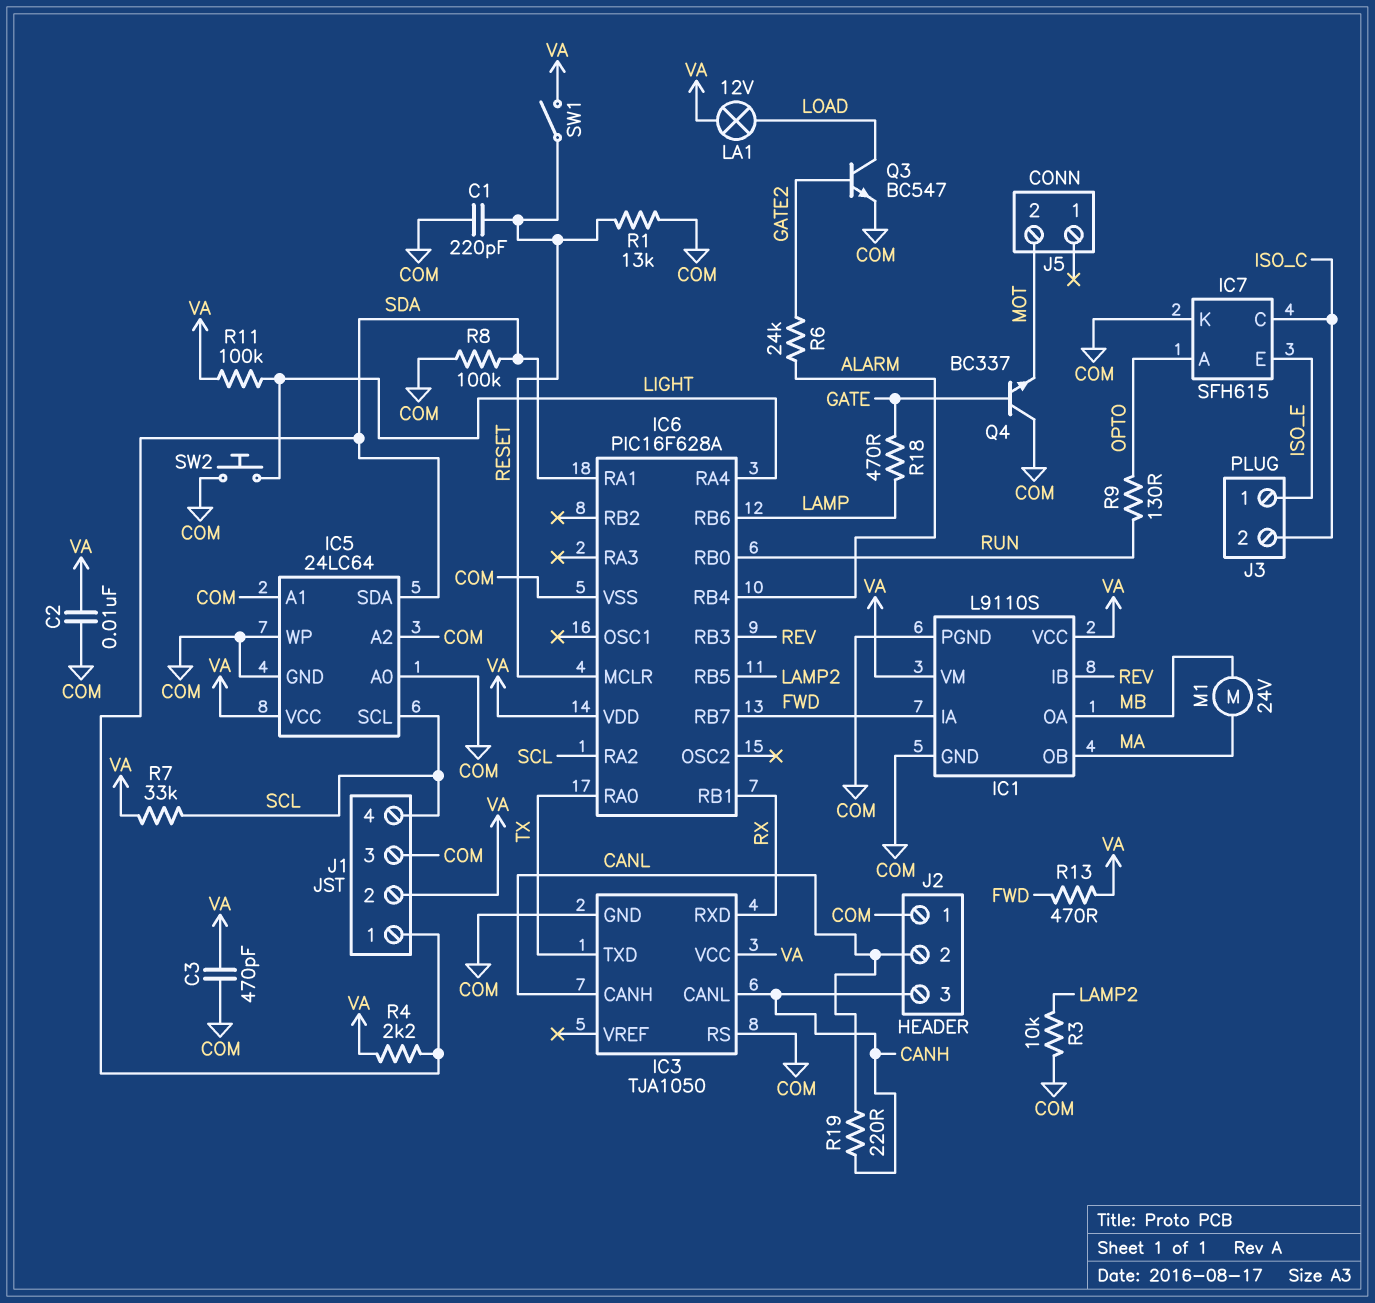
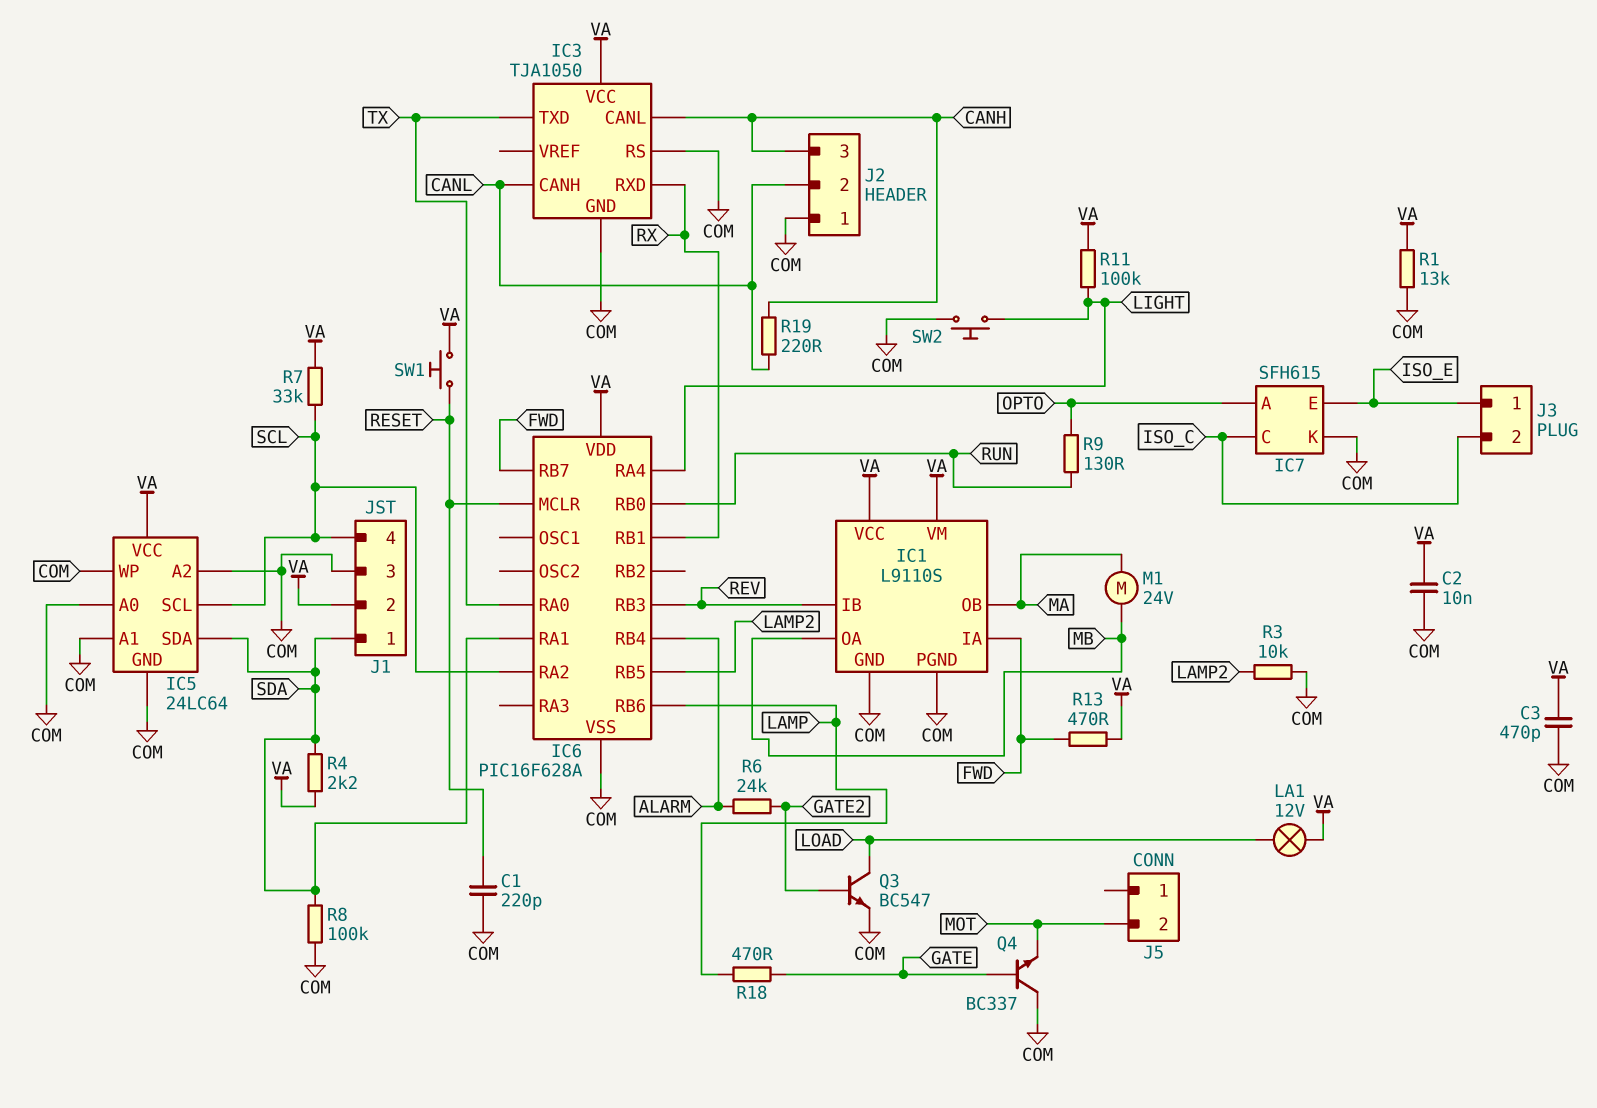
R1: 13k (COM, RESET) -> 13k (COM, VA)
SW1: switch (RESET, VA) -> button (RESET, VA)

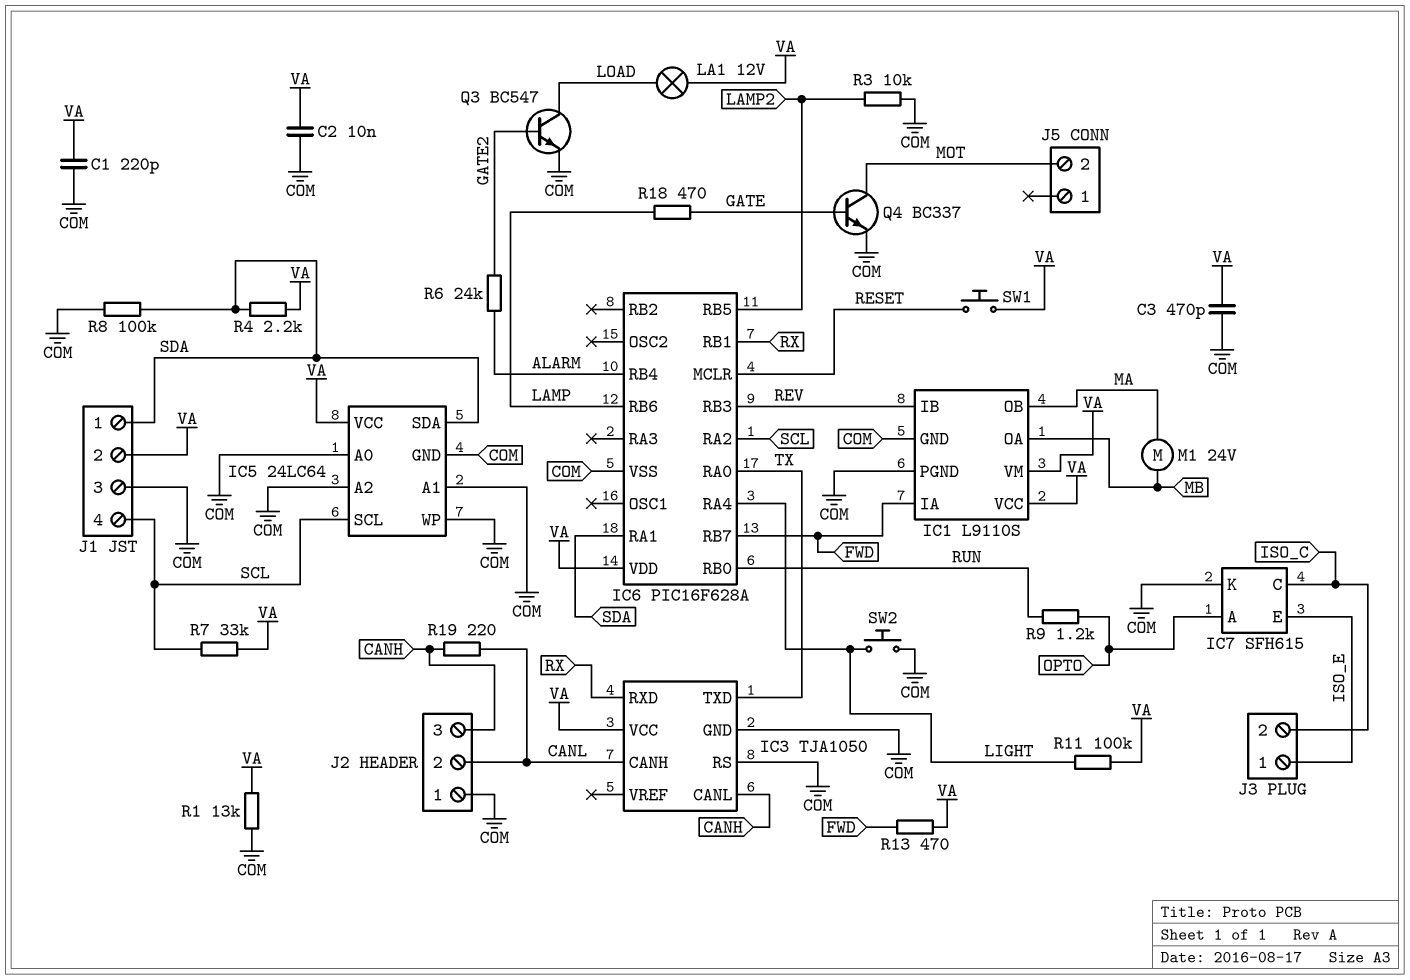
C1: 220pF (COM, RESET) -> 220pF (COM, VA)
Q4: NPN BC337 (B GATE, C COM, E MOT) -> NPN BC337 (B GATE, C MOT, E COM)
R9: 130 (OPTO, RUN) -> 1.2k (OPTO, RUN)

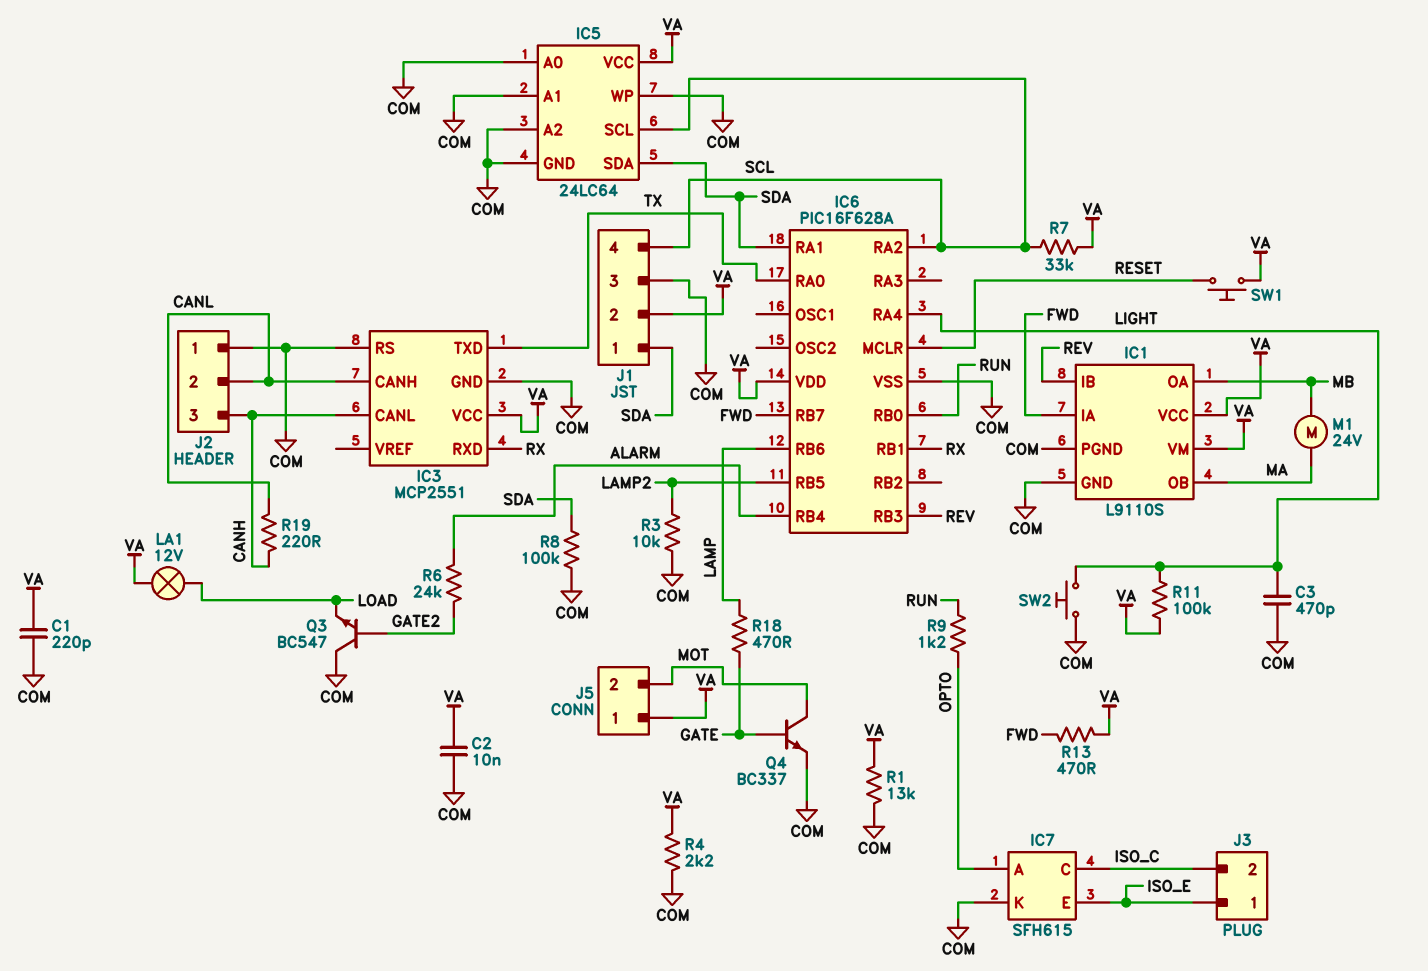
C3: 470pF (COM, VA) -> 470pF (COM, LIGHT)
IC3: TJA1050 -> MCP2551
J5 pin 1: none -> VA
Q3: NPN BC547 (B GATE2, C LOAD, E COM) -> NPN BC547 (B GATE2, C COM, E LOAD)
R4: 2.2k (SDA, VA) -> 2.2k (COM, VA)

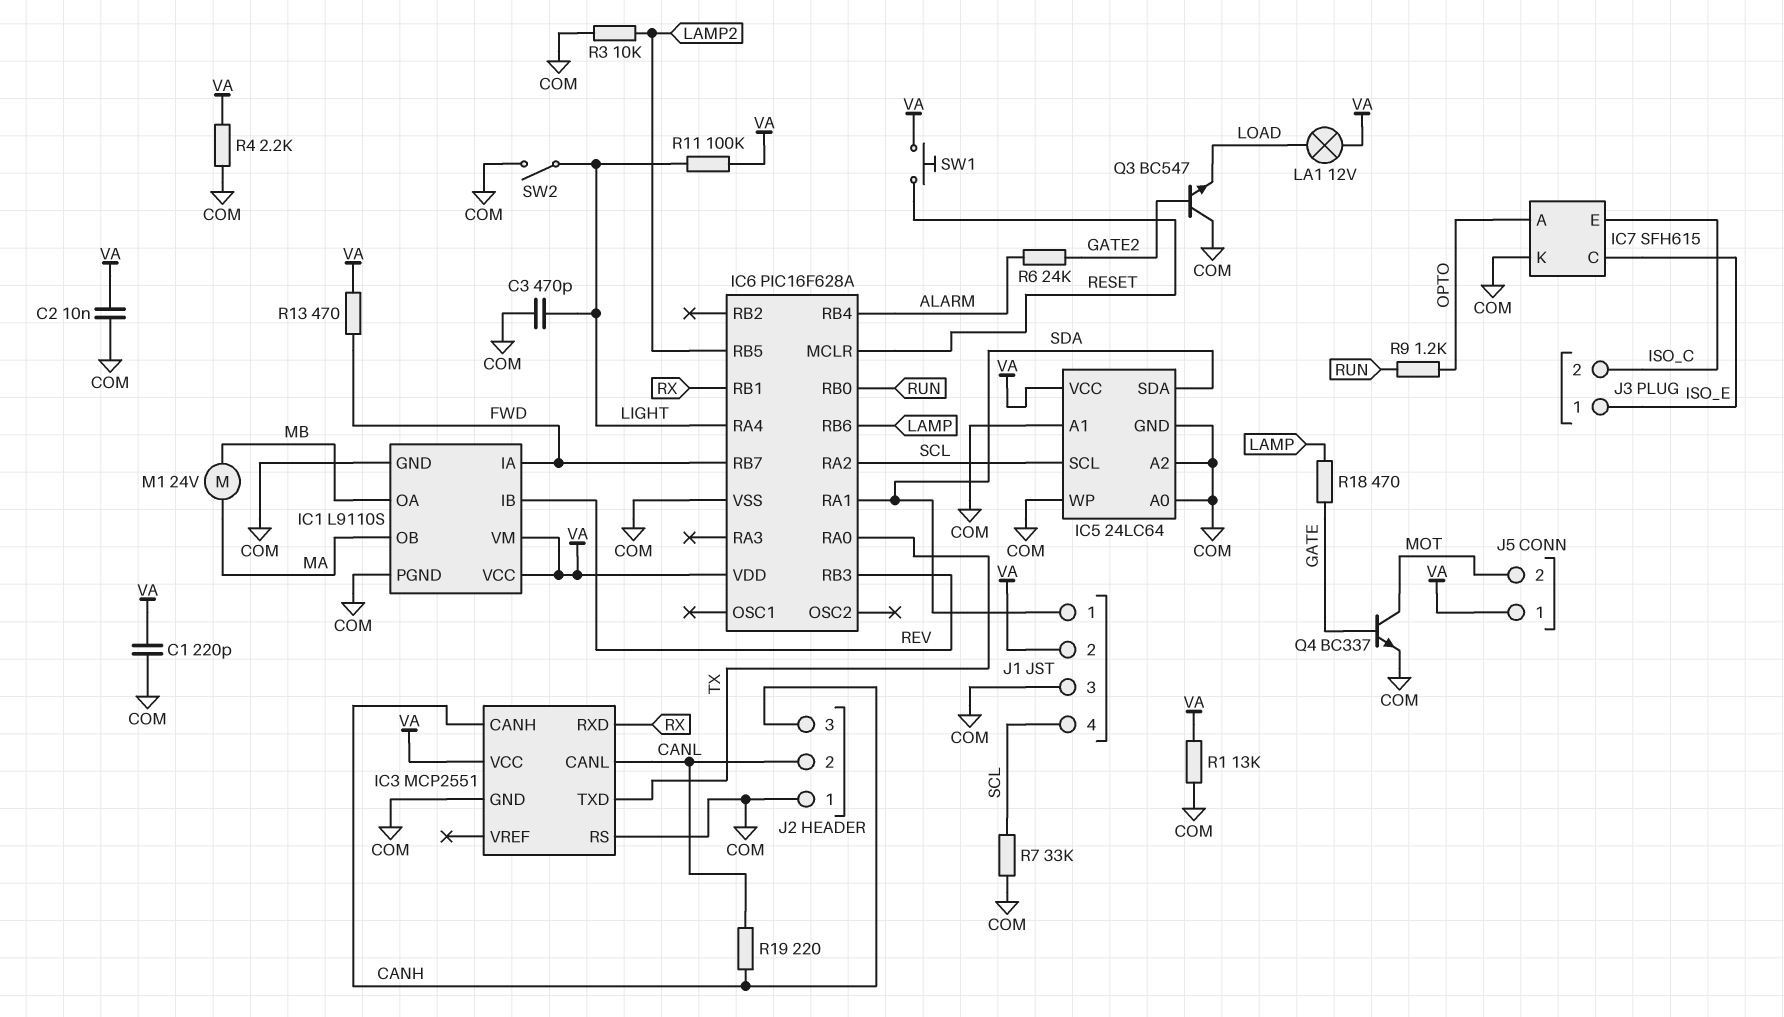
IC3 pin CANH: CANL -> CANH
IC3 pin CANL: CANH -> CANL
IC7 pin C: ISO_C -> ISO_E
IC7 pin E: ISO_E -> ISO_C
R7: 33k (SCL, VA) -> 33k (COM, SCL)
R8: 100k (COM, SDA) -> none
SW2: button (COM, LIGHT) -> switch (COM, LIGHT)

